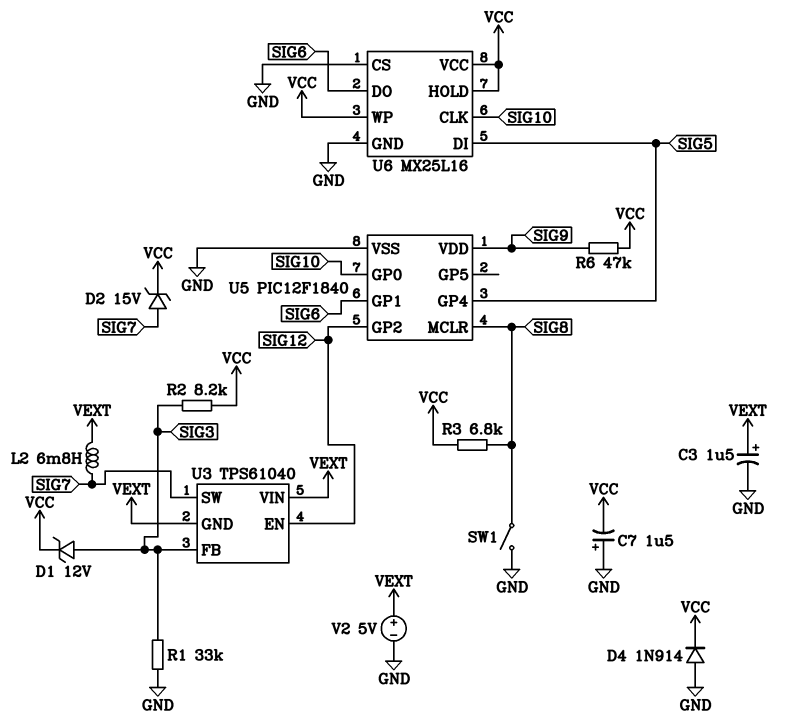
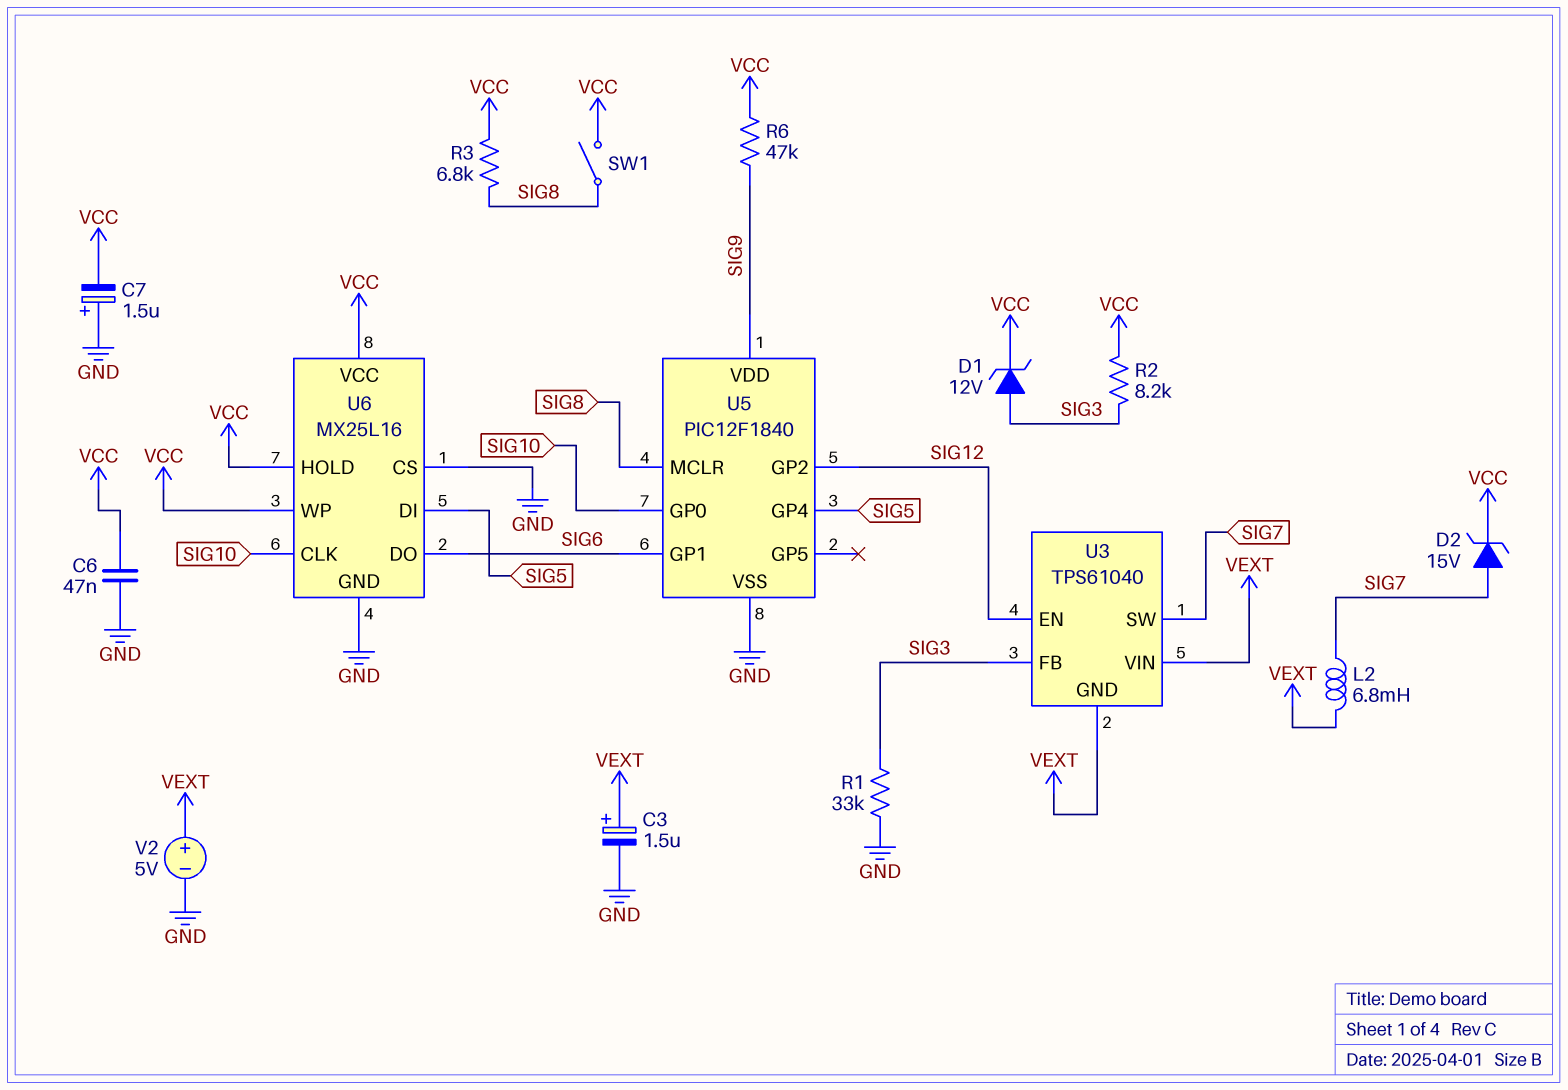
C6: none -> 47nF (GND, VCC)
D4: diode 1N914 (A GND, K VCC) -> none
SW1: switch (GND, SIG8) -> switch (SIG8, VCC)

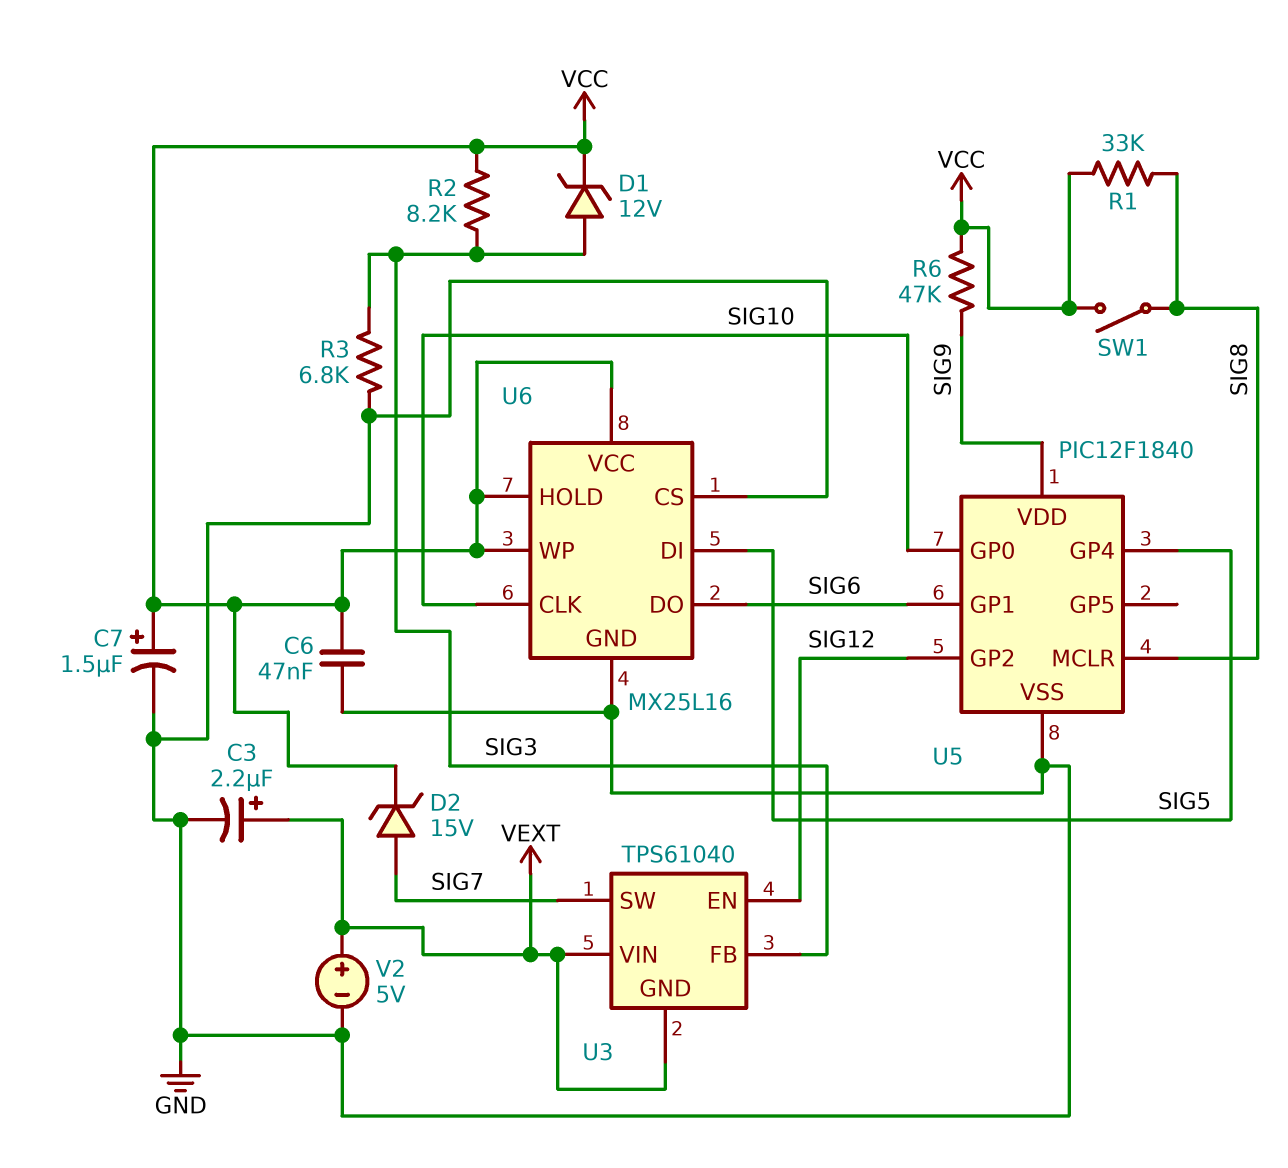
C3: 1.5uF (plus VEXT, minus GND) -> 2.2uF (plus VEXT, minus GND)
C7: 1.5uF (plus GND, minus VCC) -> 1.5uF (plus VCC, minus GND)
L2: 6.8mH (SIG7, VEXT) -> none
R1: 33k (GND, SIG3) -> 33k (SIG8, VCC)
R3: 6.8k (SIG8, VCC) -> 6.8k (GND, SIG3)

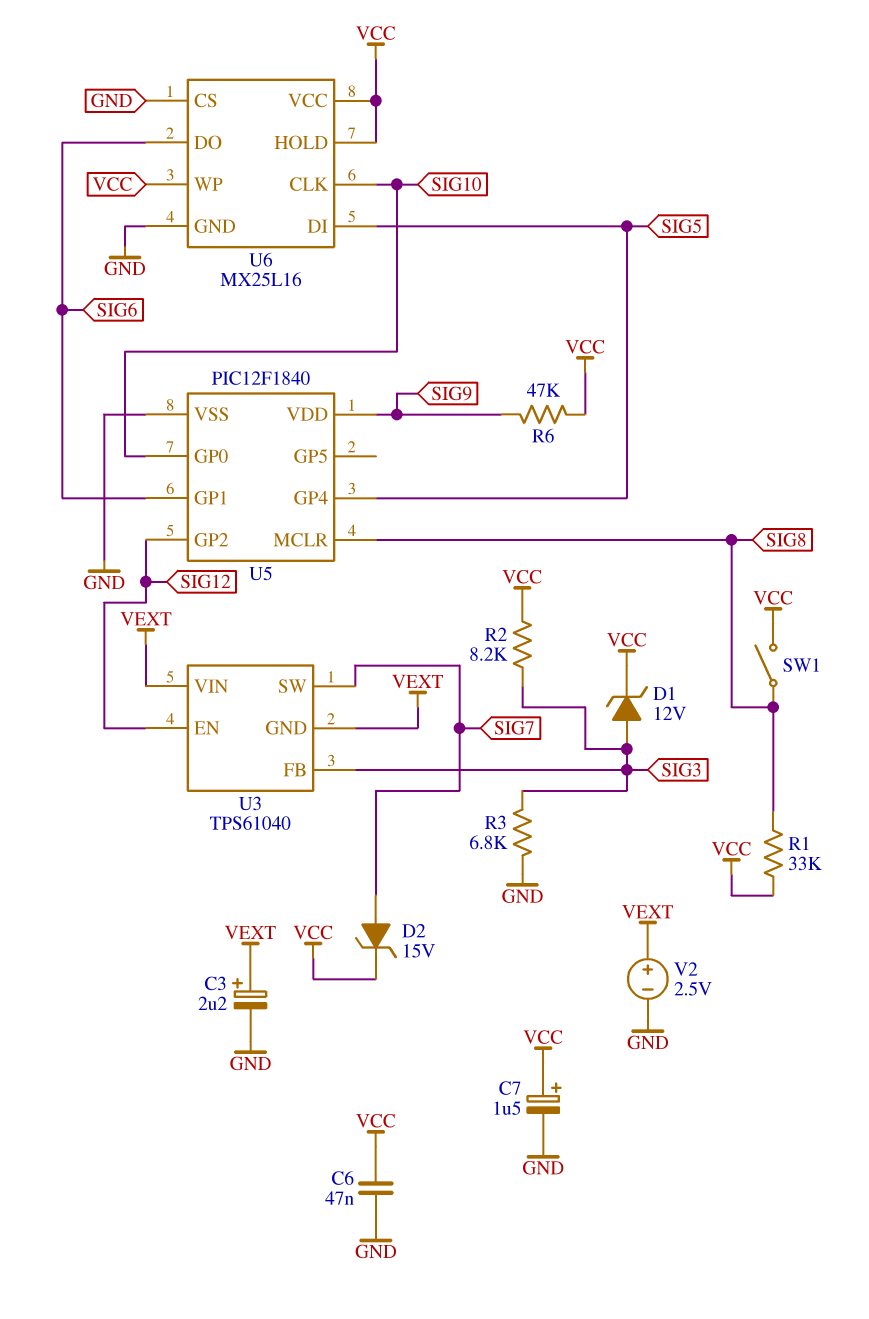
V2: 5V (plus VEXT, minus GND) -> 2.5V (plus VEXT, minus GND)

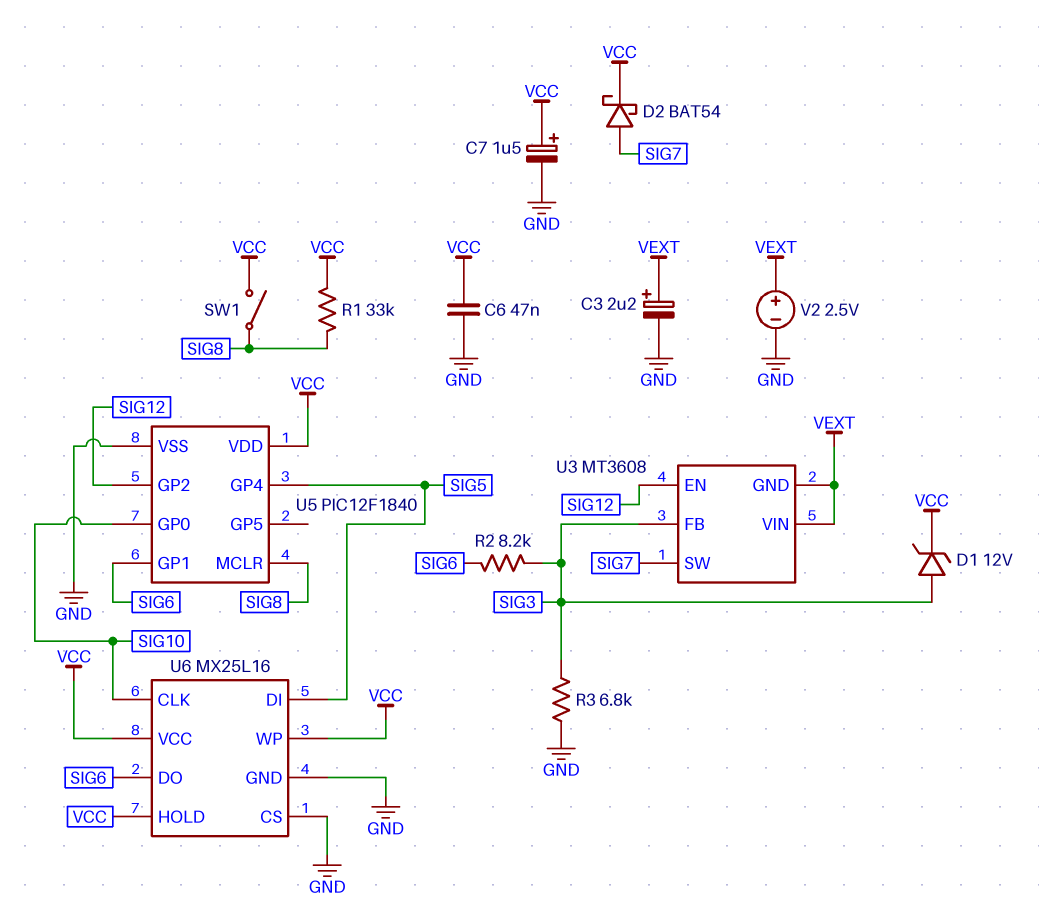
D2: zener 15V (A SIG7, K VCC) -> schottky BAT54 (A SIG7, K VCC)
R2: 8.2k (SIG3, VCC) -> 8.2k (SIG3, SIG6)
R6: 47k (SIG9, VCC) -> none
U3: TPS61040 -> MT3608
U5 pin VDD: SIG9 -> VCC

